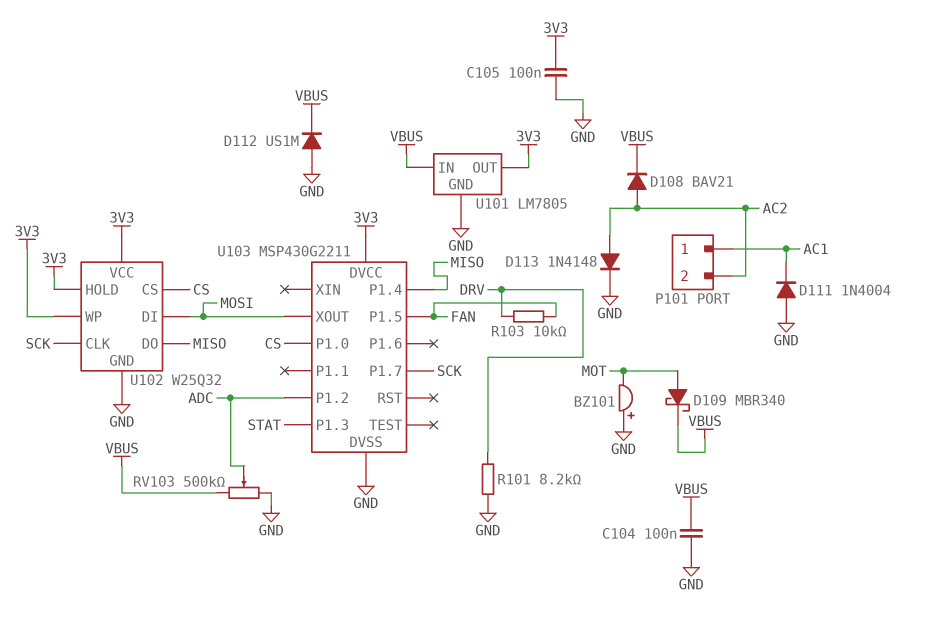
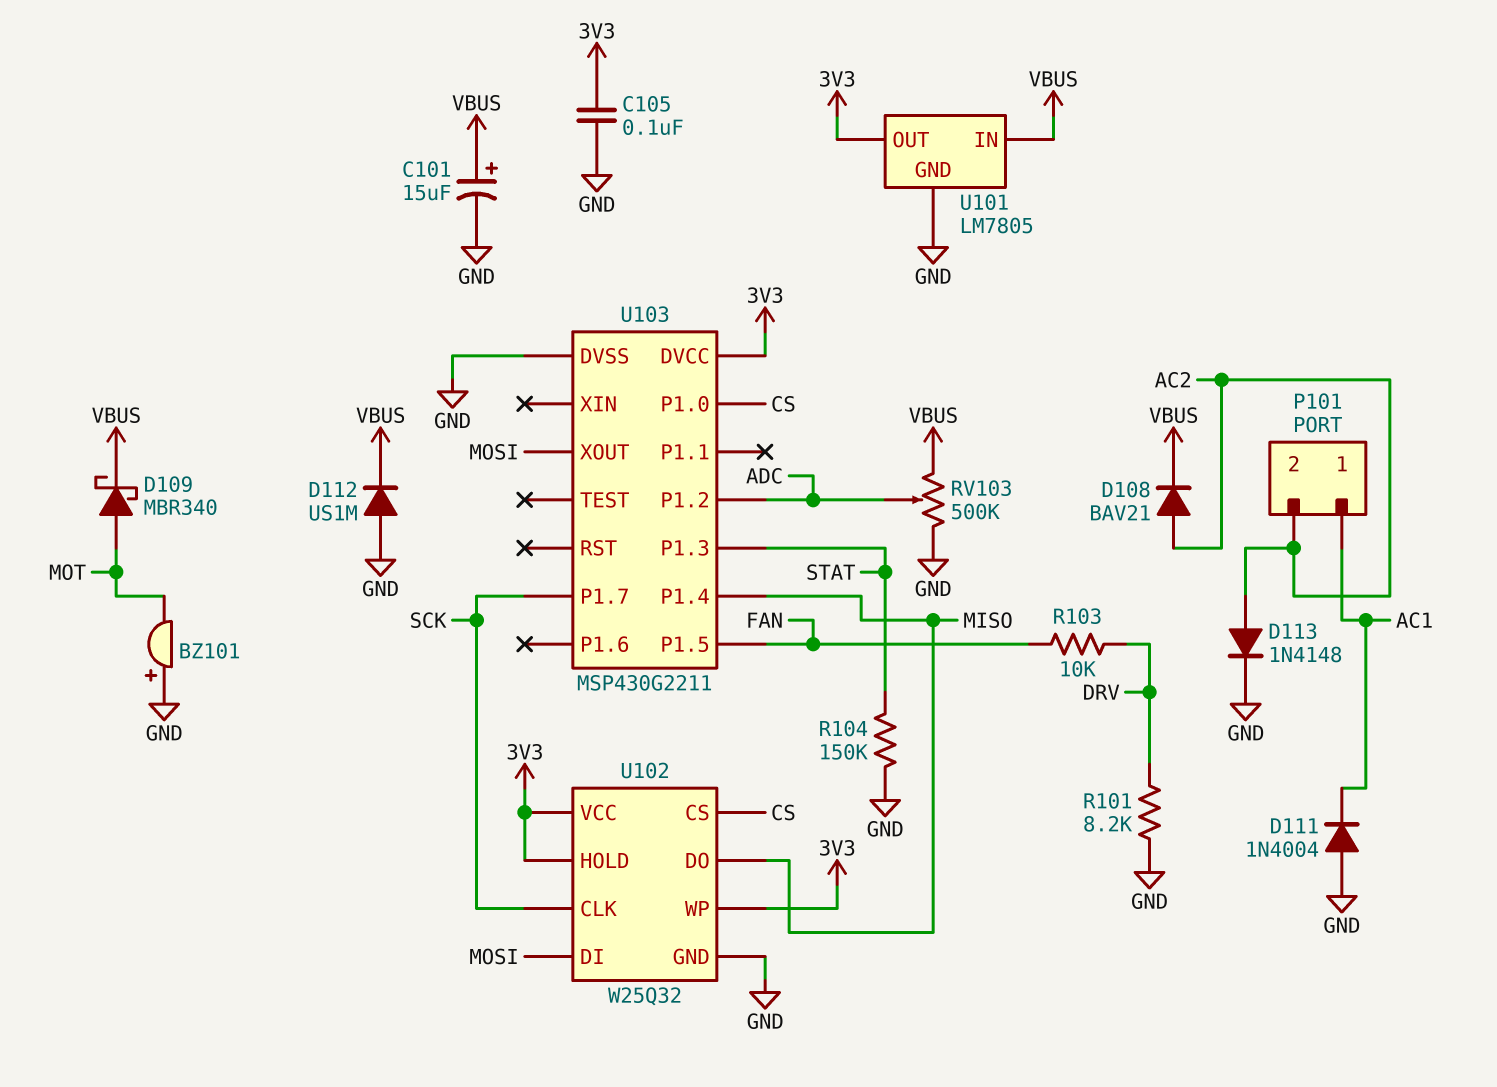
C101: none -> 15uF (plus VBUS, minus GND)
C104: 100nF (GND, VBUS) -> none
R104: none -> 150k (GND, STAT)

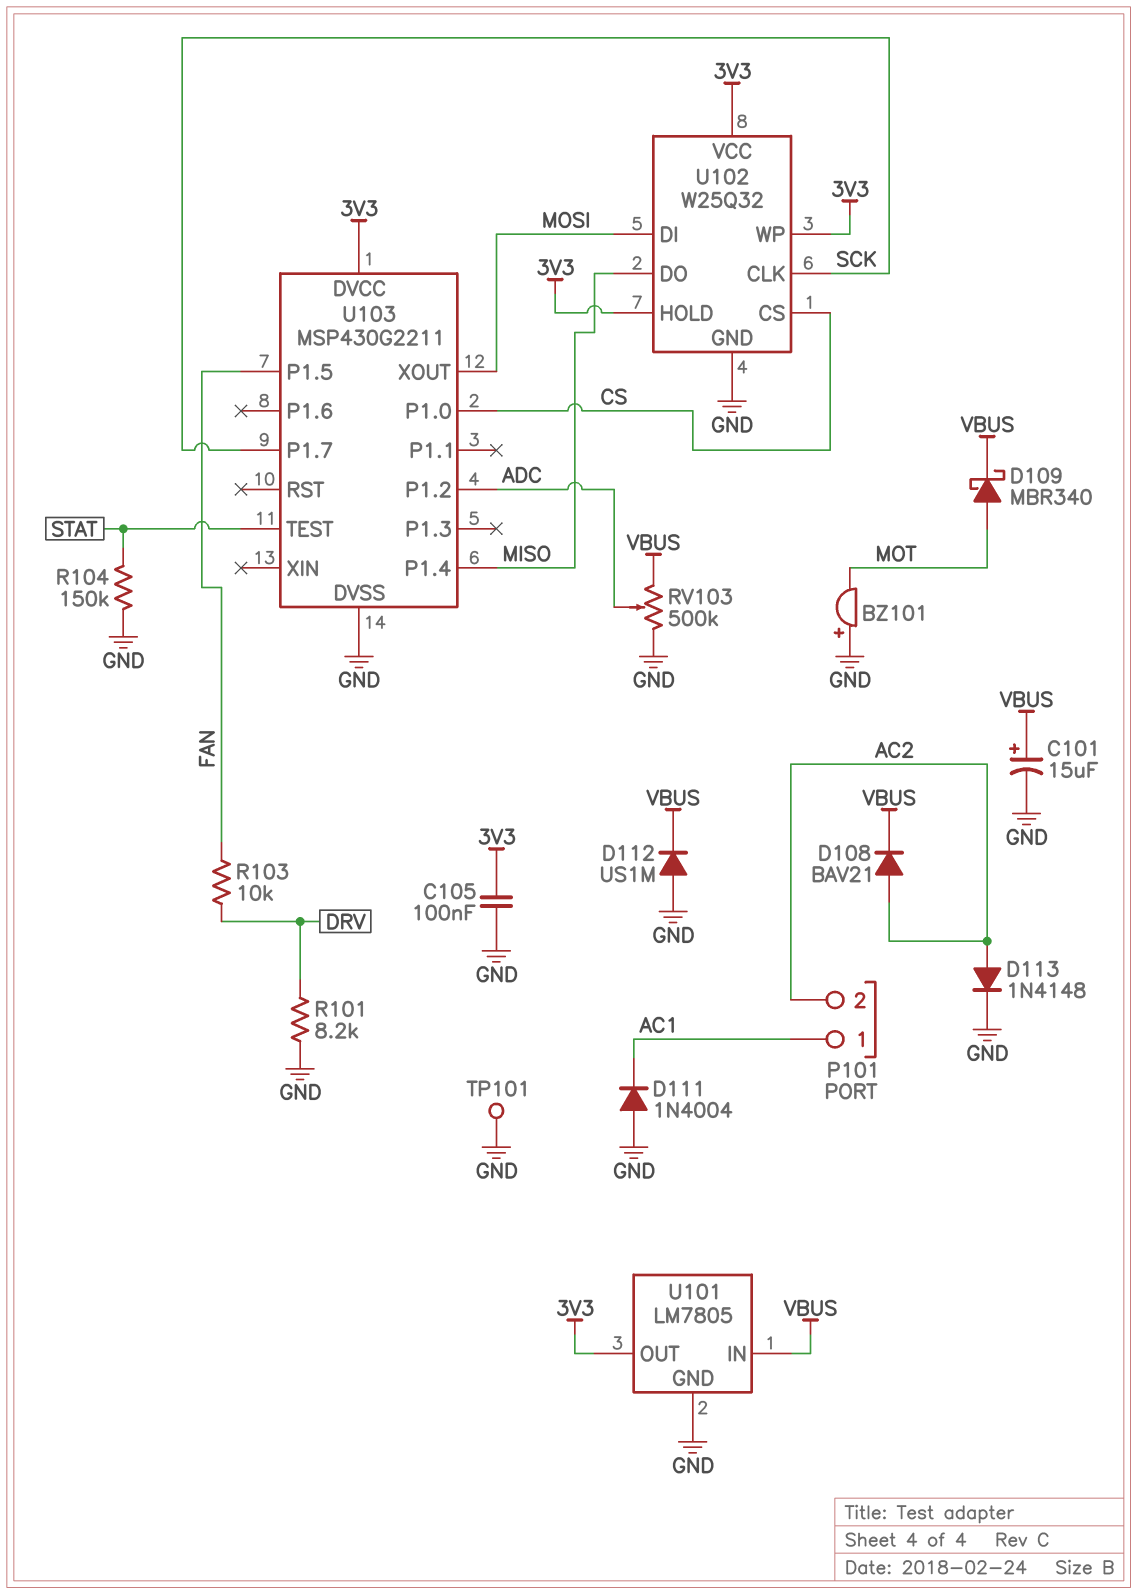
TP101: none -> test point (GND)
U103 pin P1.3: STAT -> none
U103 pin TEST: none -> STAT

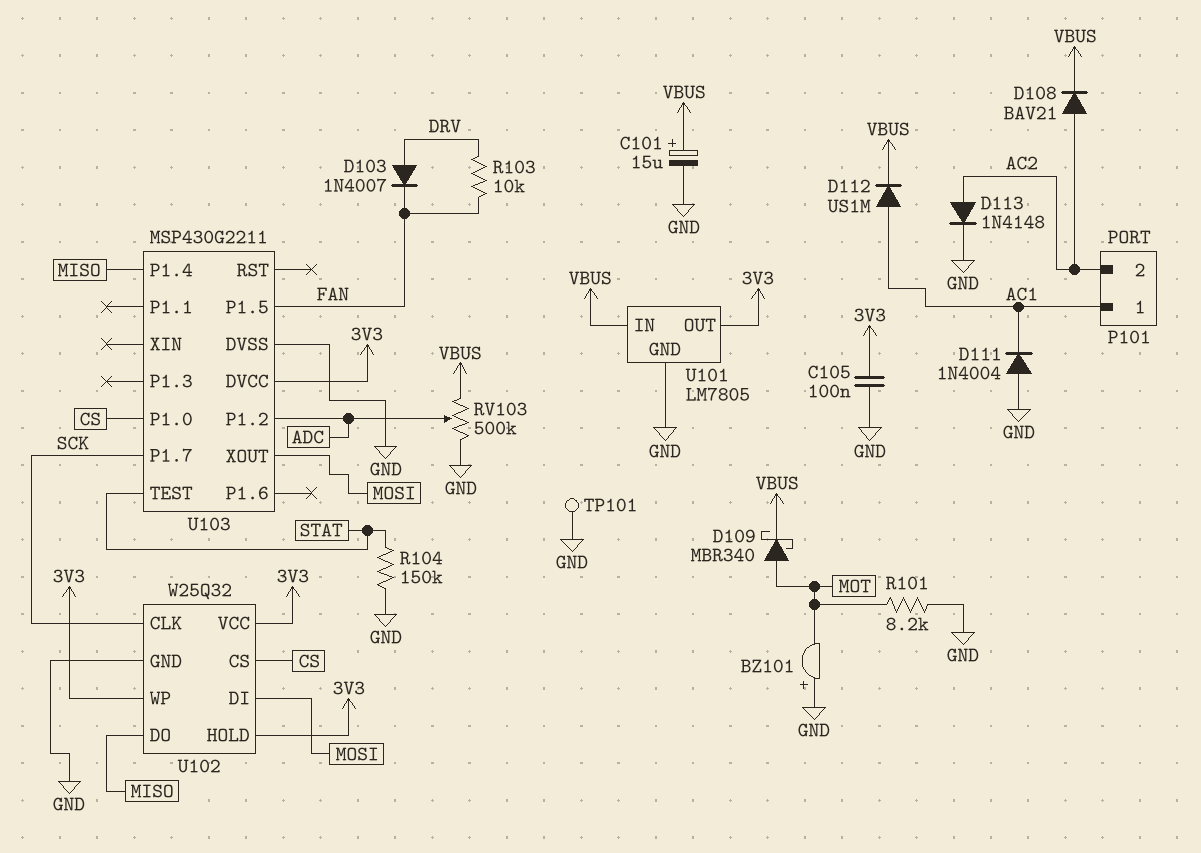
D103: none -> diode 1N4007 (A DRV, K FAN)
D112: diode US1M (A GND, K VBUS) -> diode US1M (A AC1, K VBUS)
R101: 8.2k (DRV, GND) -> 8.2k (GND, MOT)

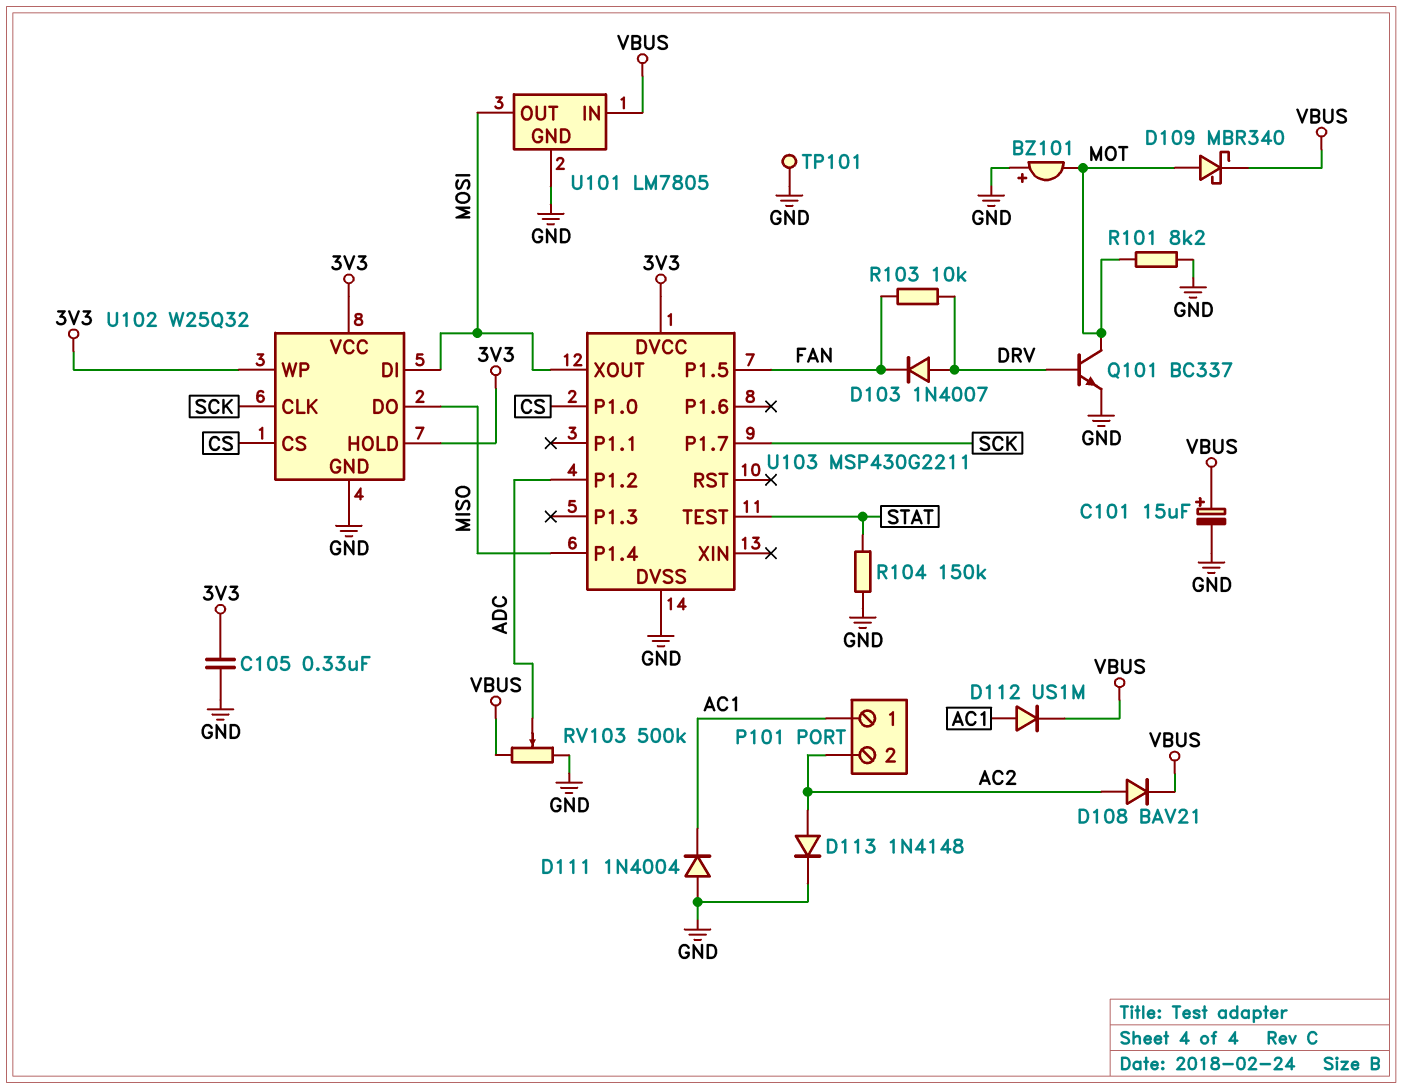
C105: 100nF (3V3, GND) -> 330nF (3V3, GND)
Q101: none -> NPN BC337 (B DRV, C MOT, E GND)
U101 pin OUT: 3V3 -> MOSI

